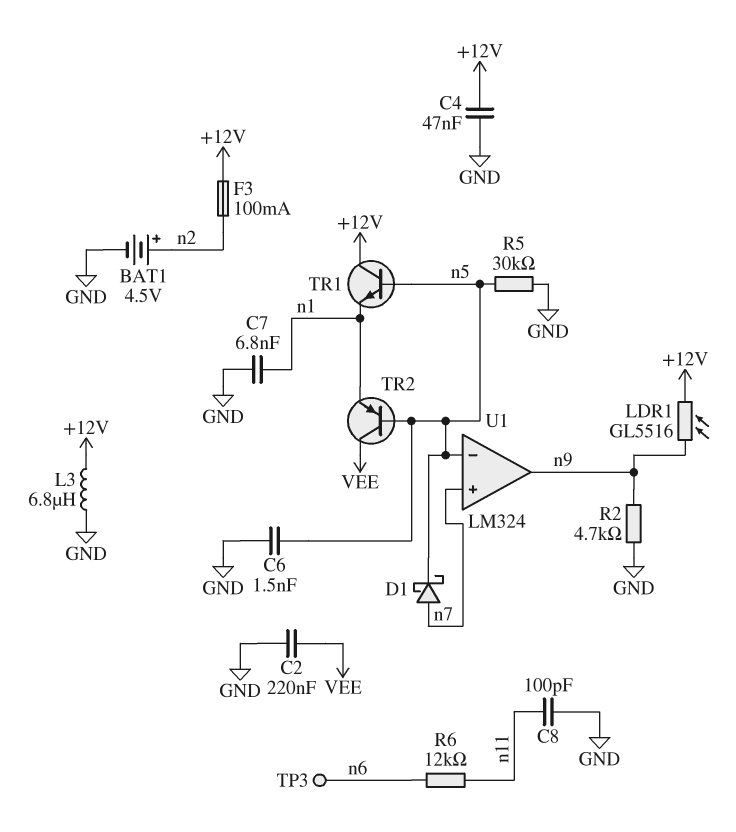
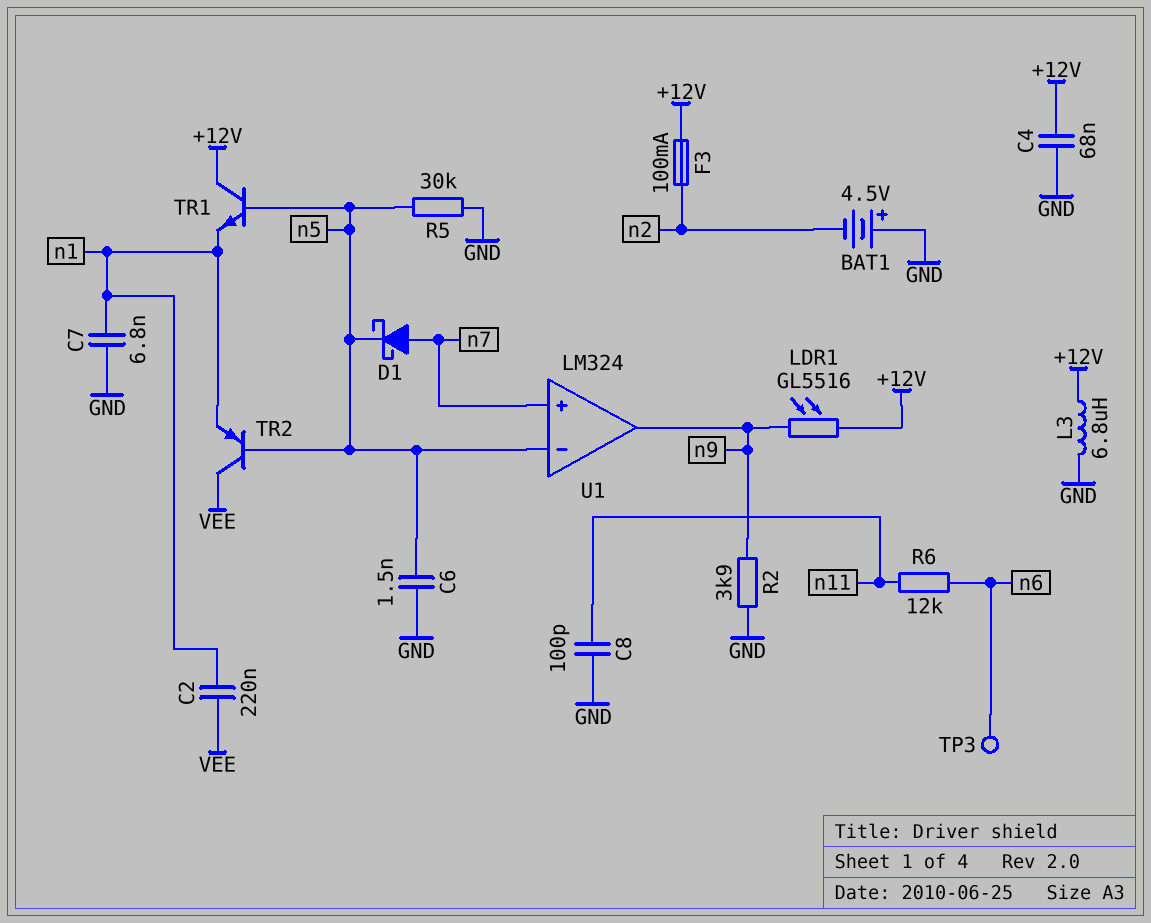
BAT1: 4.5V (plus n2, minus GND) -> 4.5V (plus GND, minus n2)
C2: 220nF (GND, VEE) -> 220nF (VEE, n1)
C4: 47nF (+12V, GND) -> 68nF (+12V, GND)
R2: 4.7k (GND, n9) -> 3.9k (GND, n9)

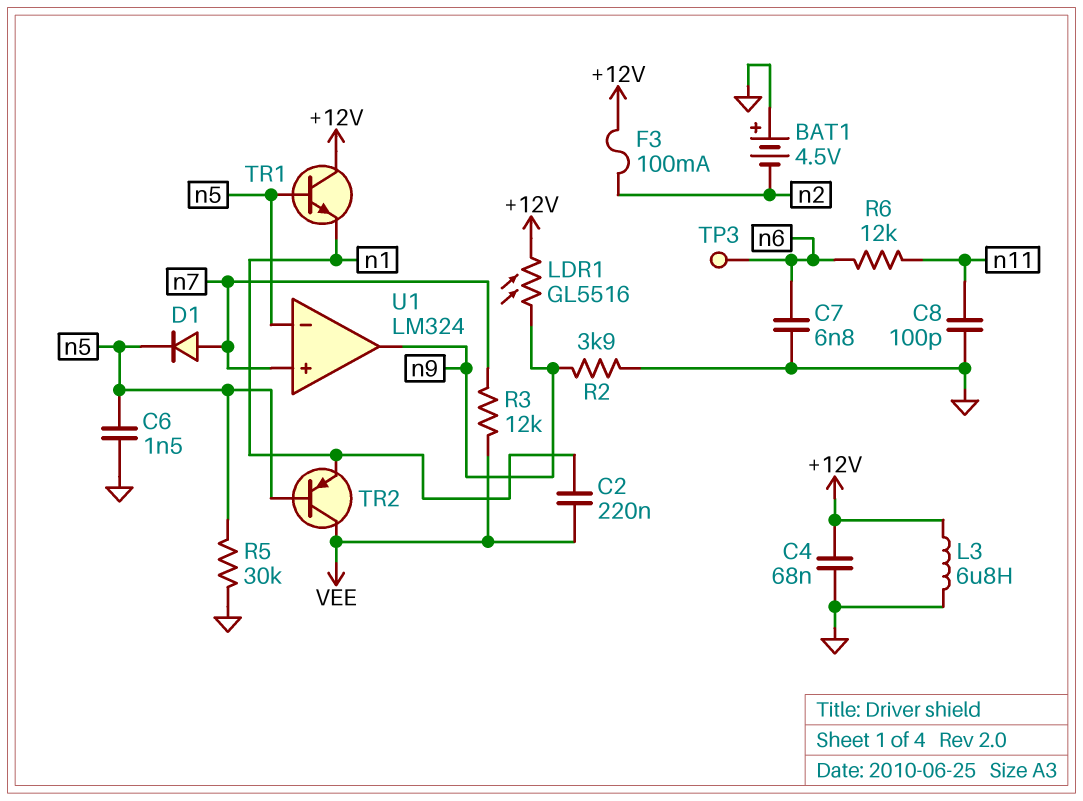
C7: 6.8nF (GND, n1) -> 6.8nF (GND, n6)
D1: schottky (A n7, K n5) -> diode (A n7, K n5)
R3: none -> 12k (VEE, n7)

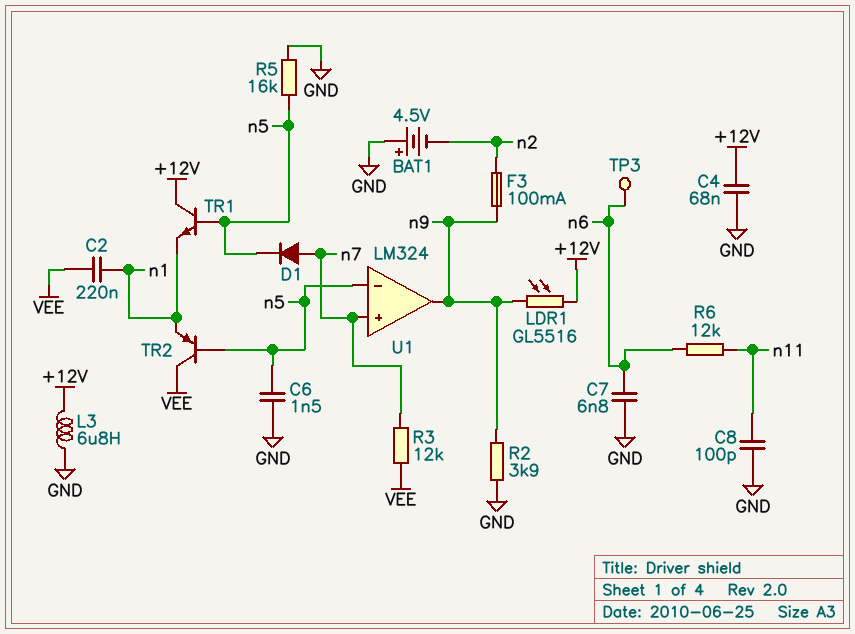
F3: 100mA (+12V, n2) -> 100mA (n2, n9)
R5: 30k (GND, n5) -> 16k (GND, n5)

